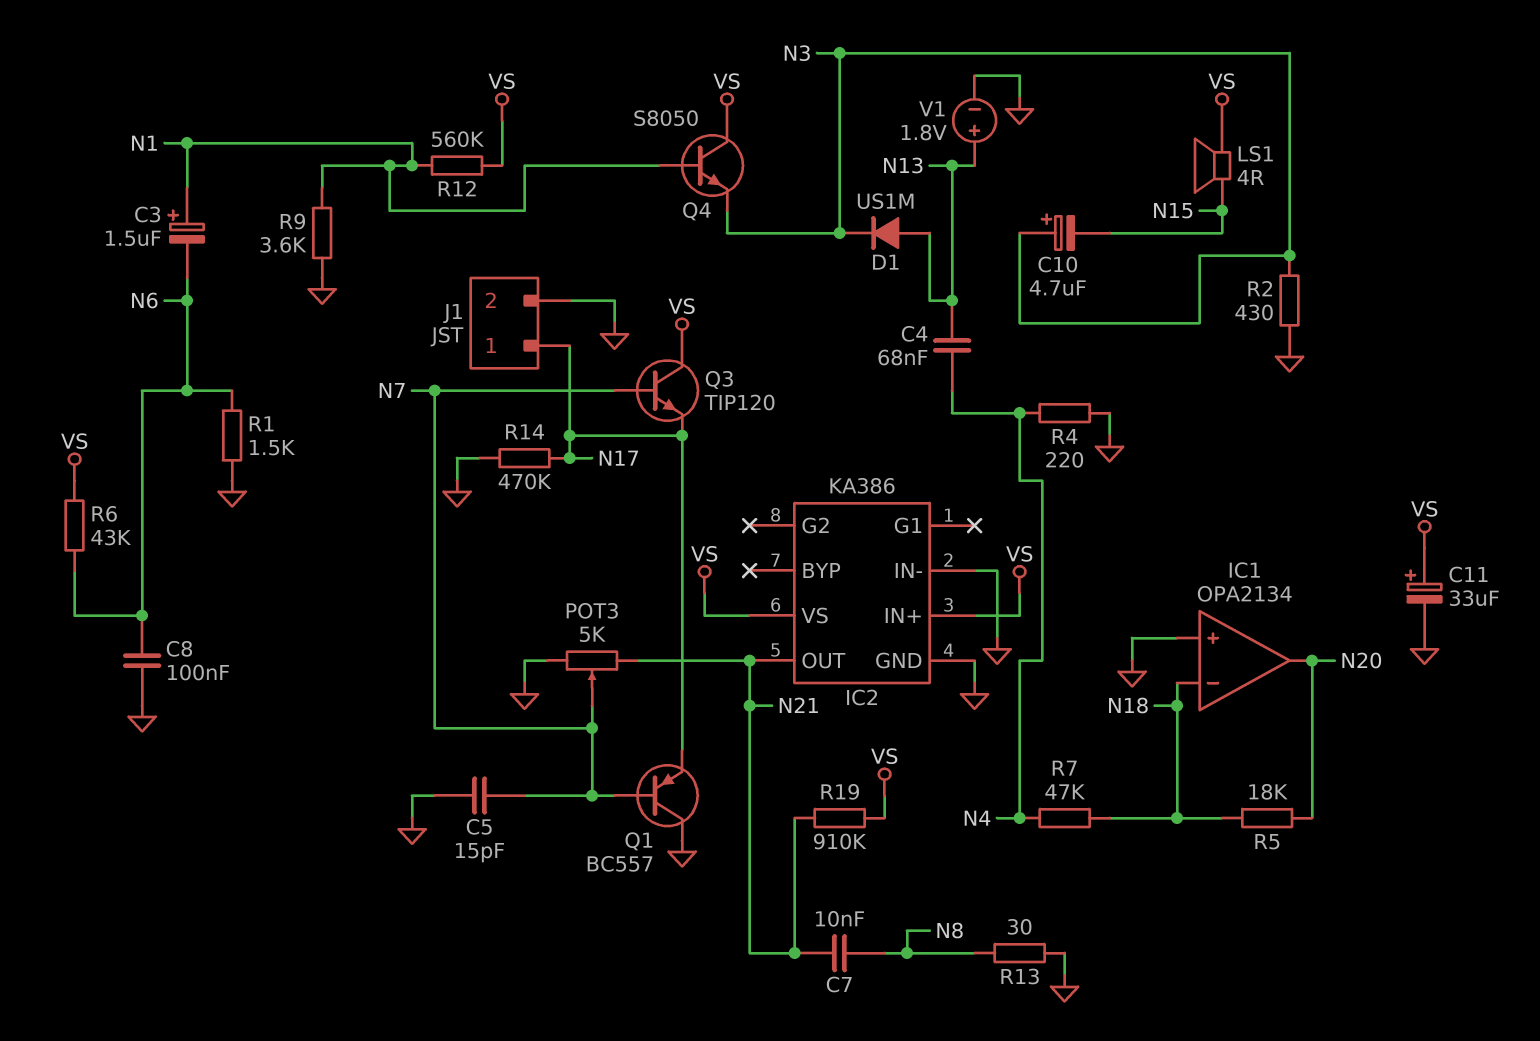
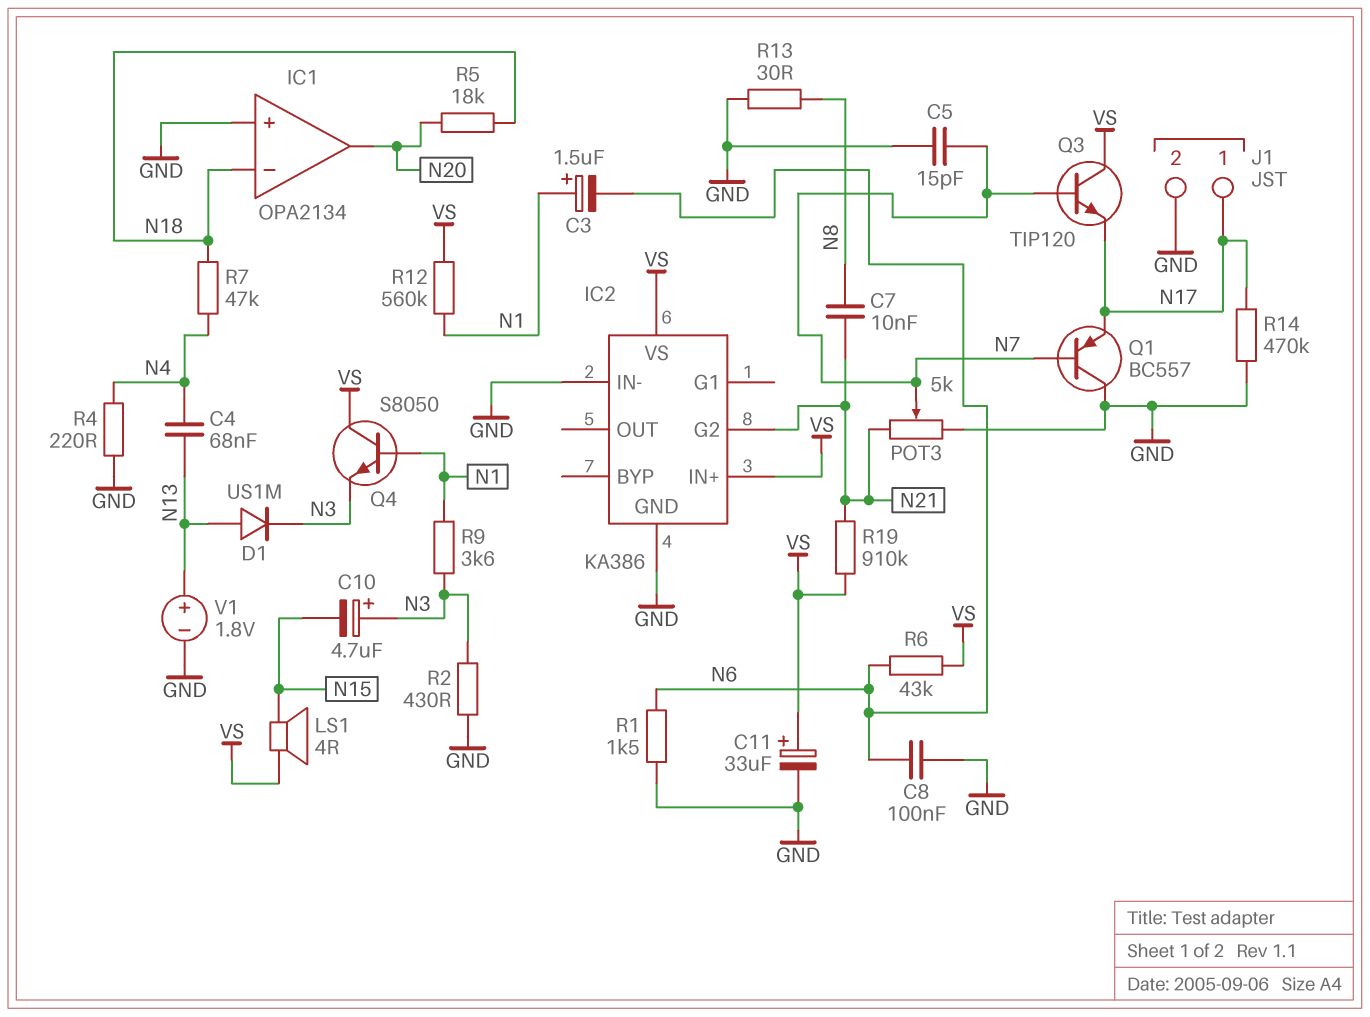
IC2 pin G2: none -> N21
IC2 pin OUT: N21 -> none
R9: 3.6k (GND, N1) -> 3.6k (N1, N3)

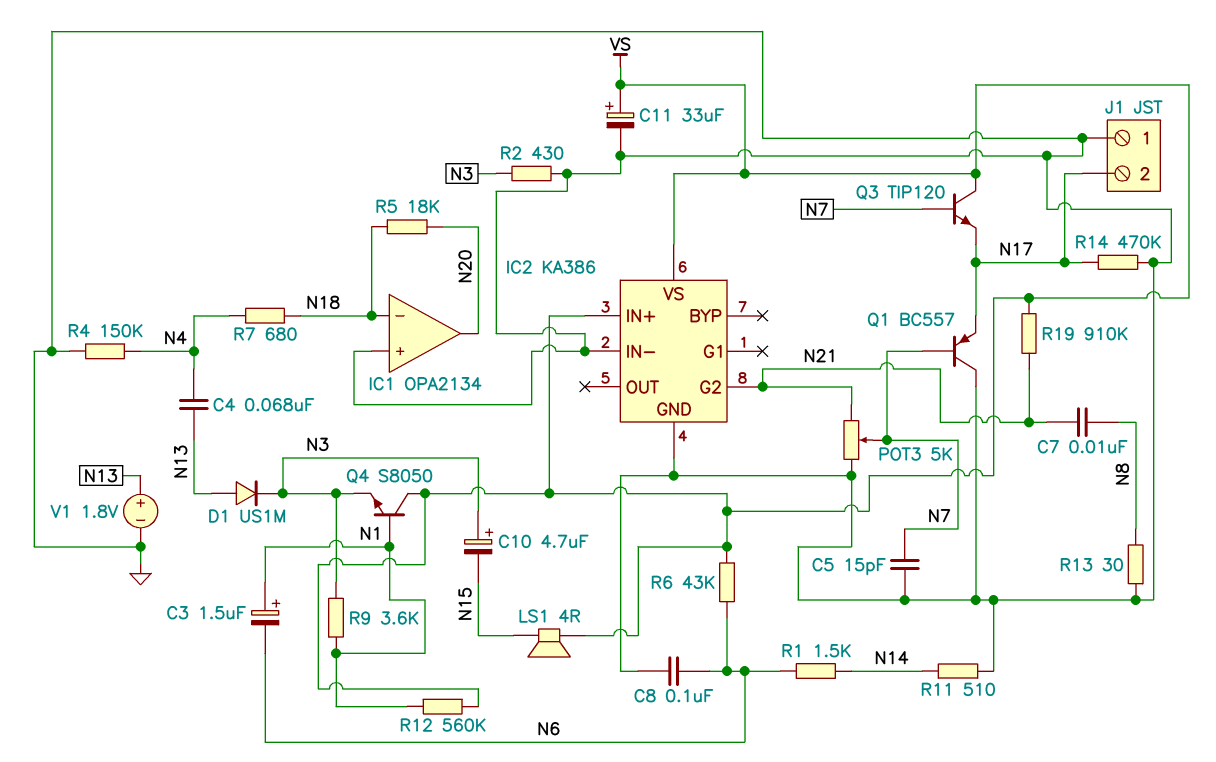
J1 pin 1: N17 -> GND
J1 pin 2: GND -> N17
R1: 1.5k (GND, N6) -> 1.5k (N6, N14)
R4: 220 (GND, N4) -> 150k (GND, N4)
R7: 47k (N4, N18) -> 680 (N4, N18)
R11: none -> 510 (GND, N14)

